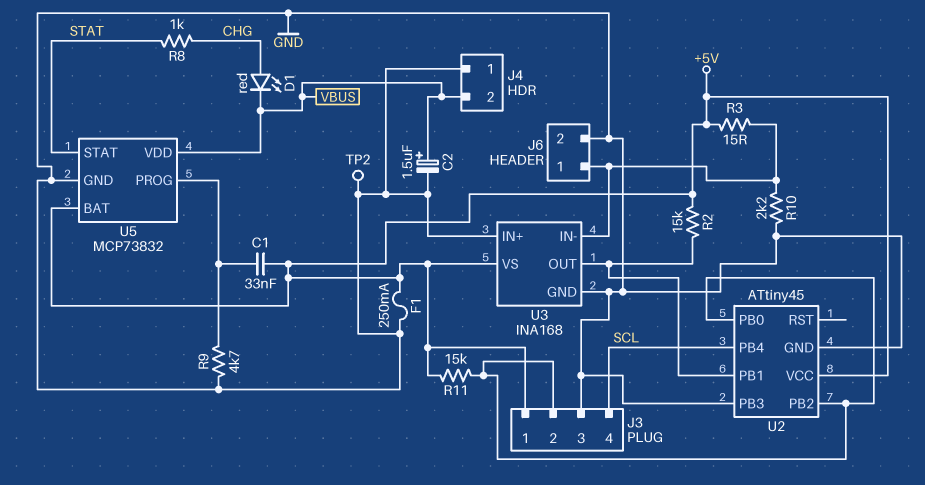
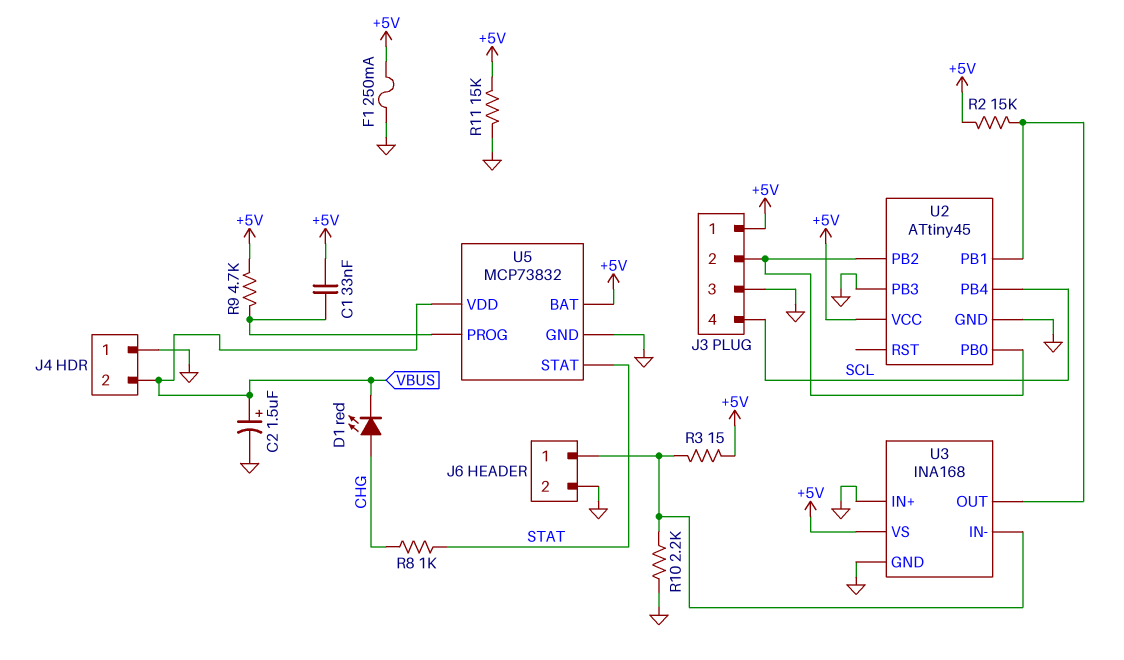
R9: 4.7k (GND, U5/PROG) -> 4.7k (+5V, U5/PROG)
R11: 15k (+5V, J3/2) -> 15k (+5V, GND)
TP2: test point (GND) -> none

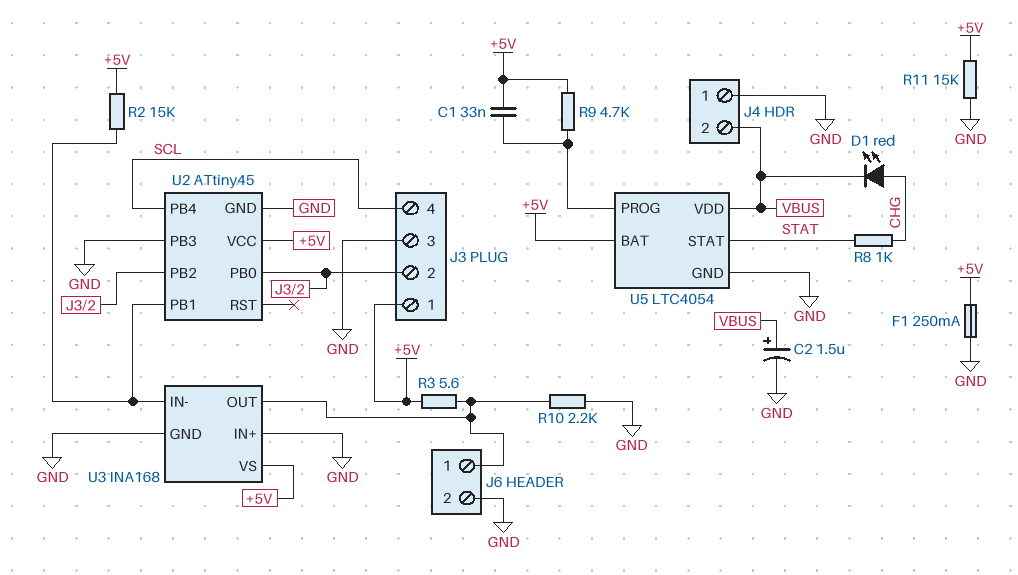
R3: 15 (+5V, J6/1) -> 5.6 (+5V, J6/1)
U3 pin IN-: J6/1 -> U2/PB1
U3 pin OUT: U2/PB1 -> J6/1
U5: MCP73832 -> LTC4054

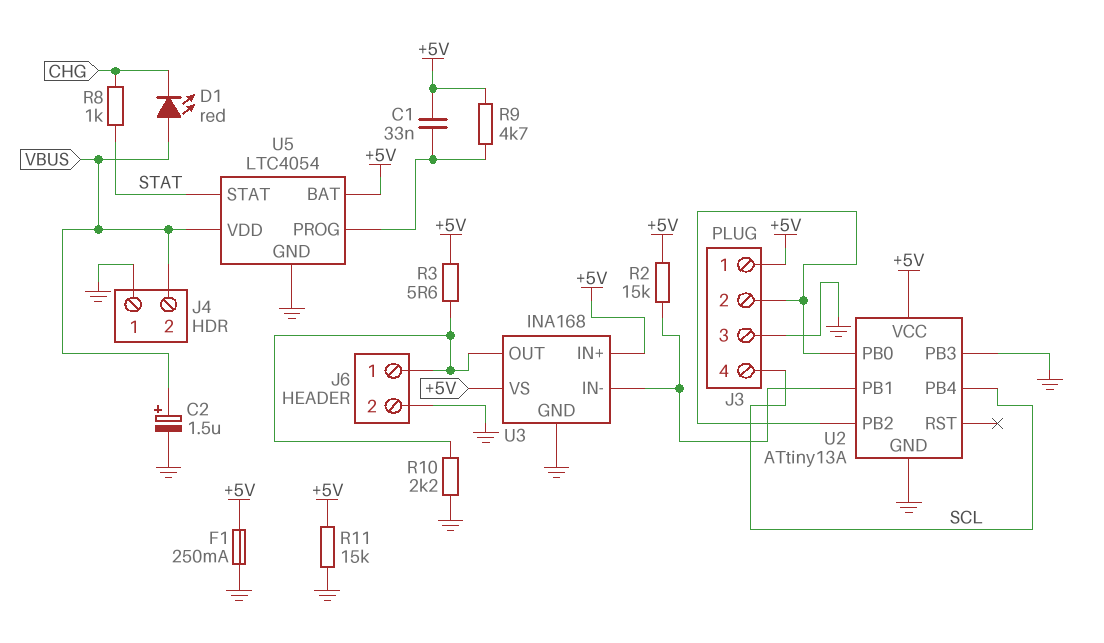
D1: LED red (A CHG, K VBUS) -> LED red (A VBUS, K CHG)
U2: ATtiny45 -> ATtiny13A
U3 pin IN+: GND -> +5V

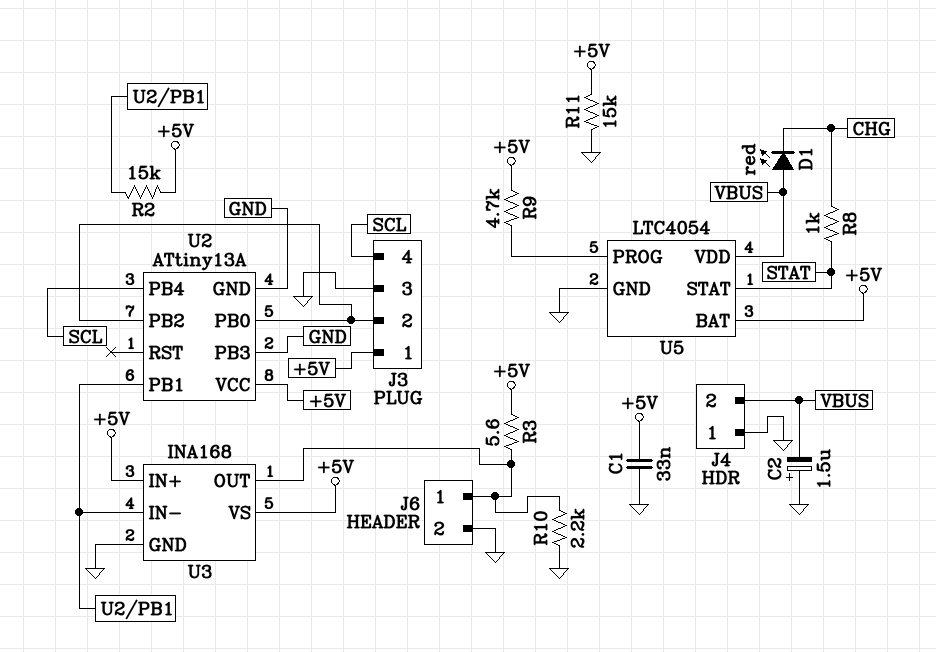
C1: 33nF (+5V, U5/PROG) -> 33nF (+5V, GND)
C2: 1.5uF (plus VBUS, minus GND) -> 1.5uF (plus GND, minus VBUS)
F1: 250mA (+5V, GND) -> none

